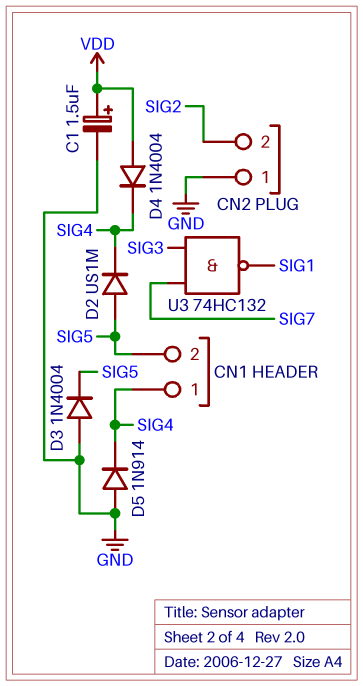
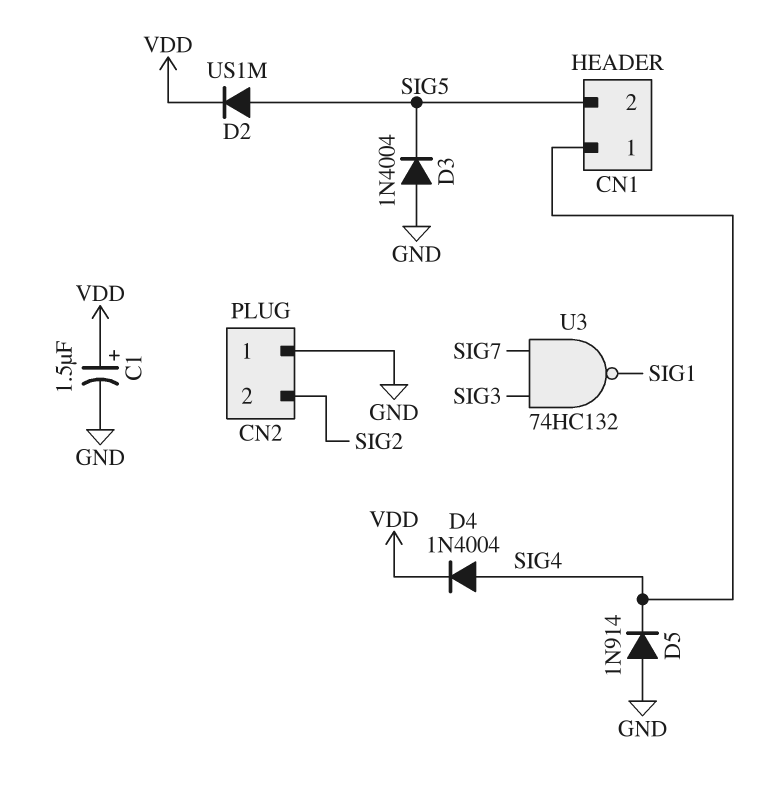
D2: diode US1M (A SIG5, K SIG4) -> diode US1M (A SIG5, K VDD)
D4: diode 1N4004 (A VDD, K SIG4) -> diode 1N4004 (A SIG4, K VDD)

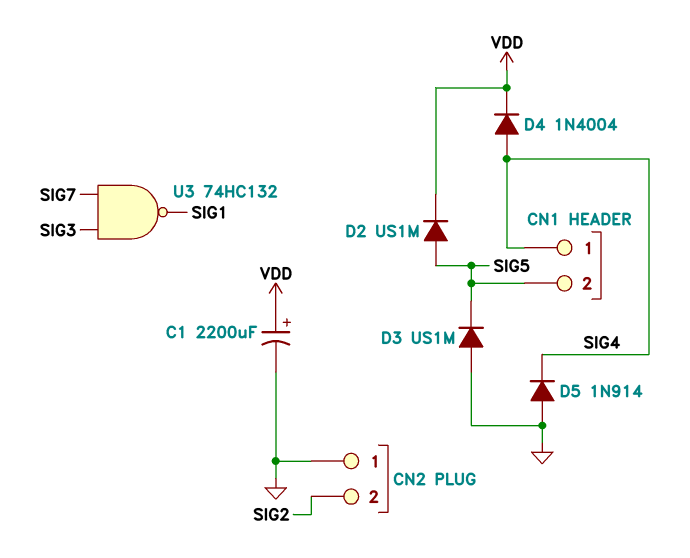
C1: 1.5uF (plus VDD, minus GND) -> 2200uF (plus VDD, minus GND)
D3: diode 1N4004 (A GND, K SIG5) -> diode US1M (A GND, K SIG5)

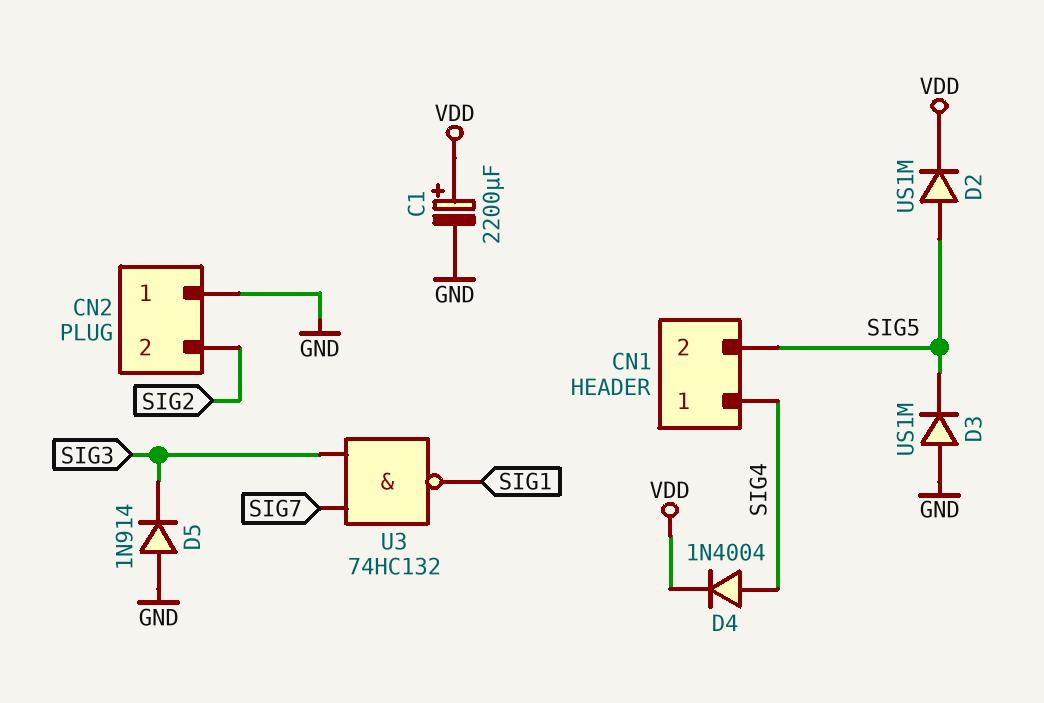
D5: diode 1N914 (A GND, K SIG4) -> diode 1N914 (A GND, K SIG3)

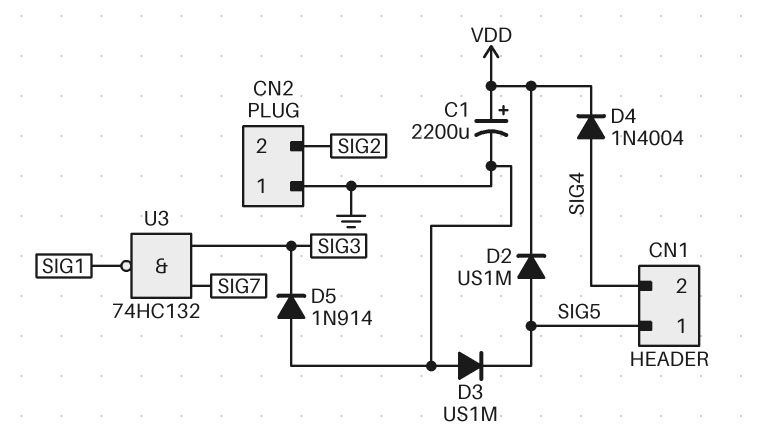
CN1 pin 1: SIG4 -> SIG5
CN1 pin 2: SIG5 -> SIG4

